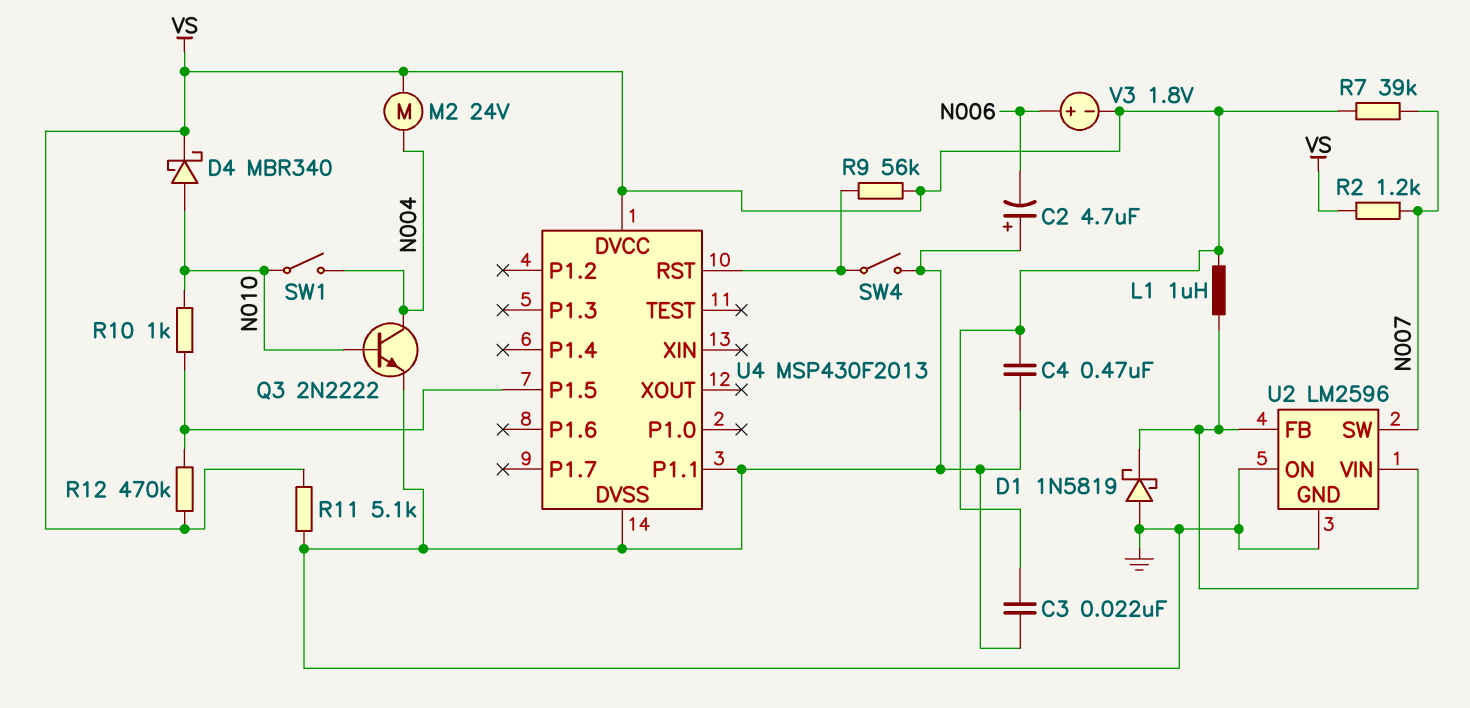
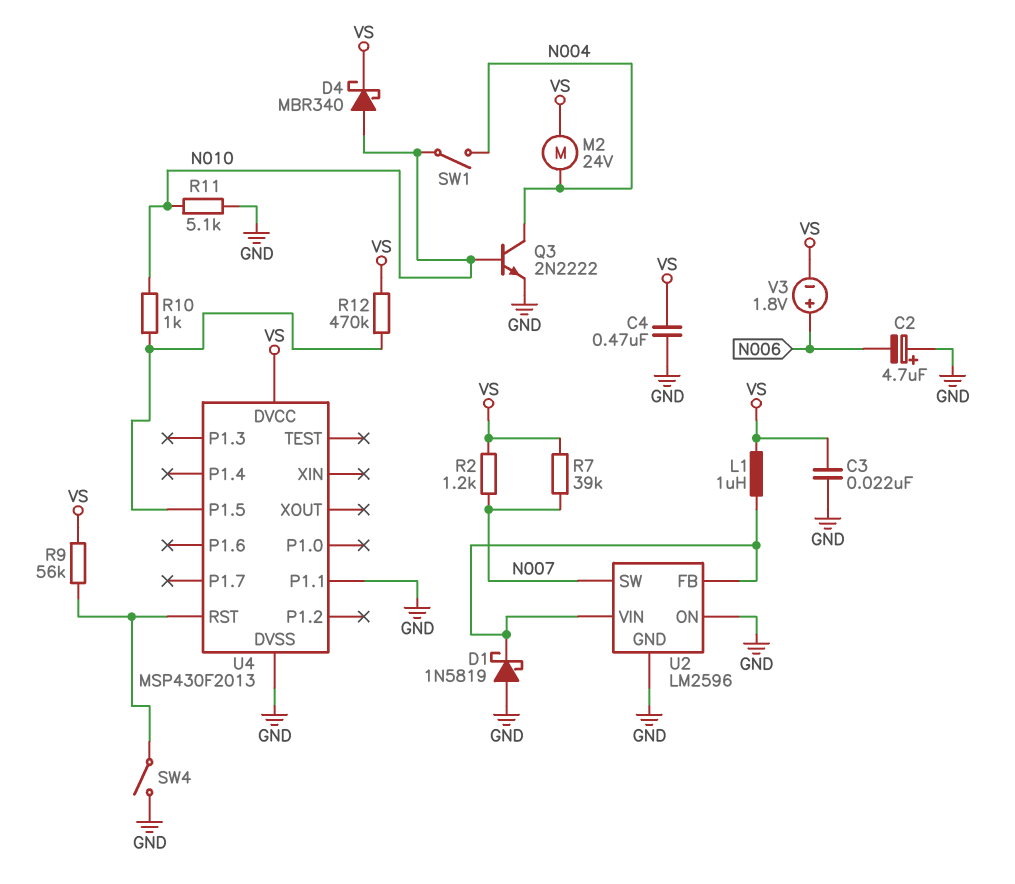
R11: 5.1k (GND, VS) -> 5.1k (GND, N010)

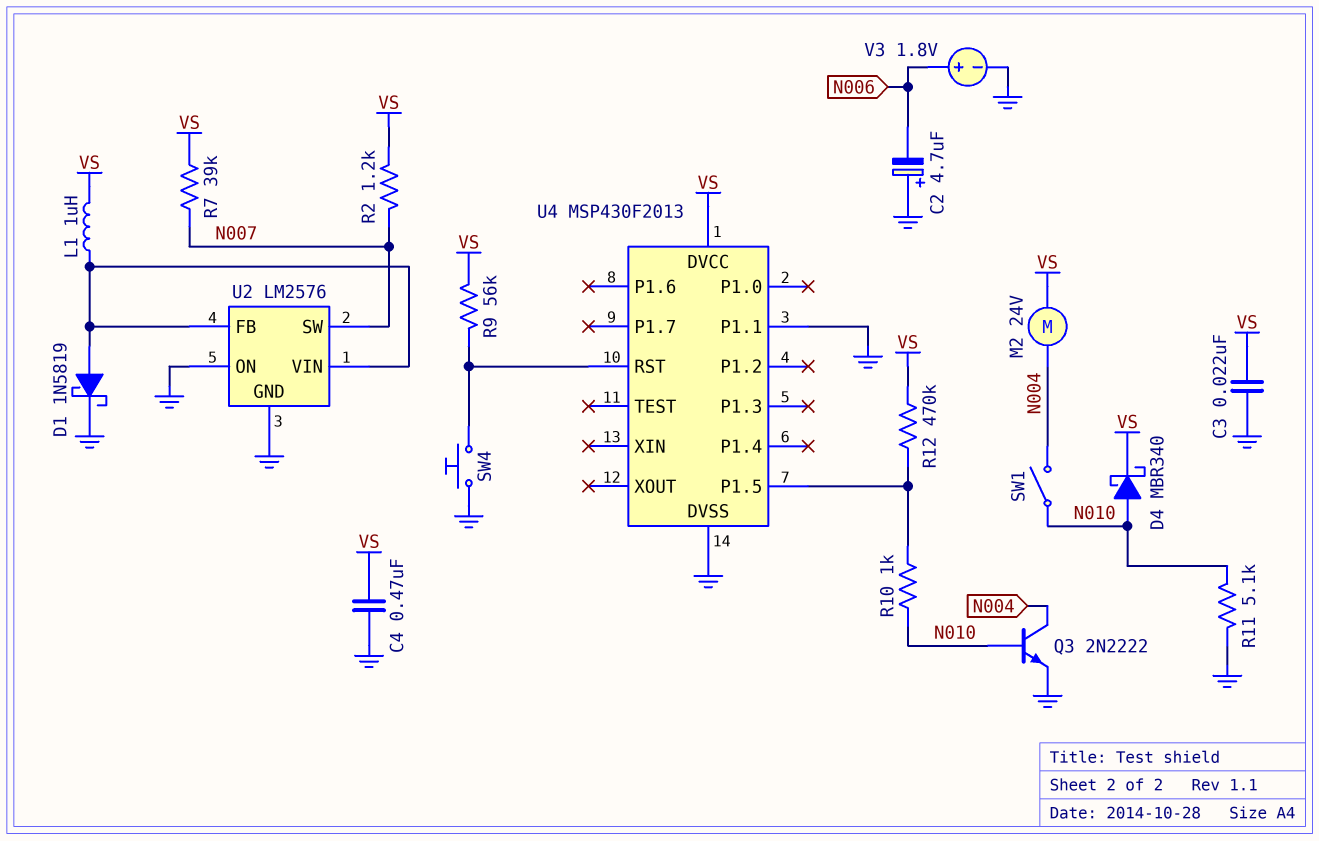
D1: schottky 1N5819 (A GND, K U2/FB) -> schottky 1N5819 (A U2/FB, K GND)
SW4: switch (GND, U4/RST) -> button (GND, U4/RST)
U2: LM2596 -> LM2576
V3: 1.8V (plus N006, minus VS) -> 1.8V (plus N006, minus GND)

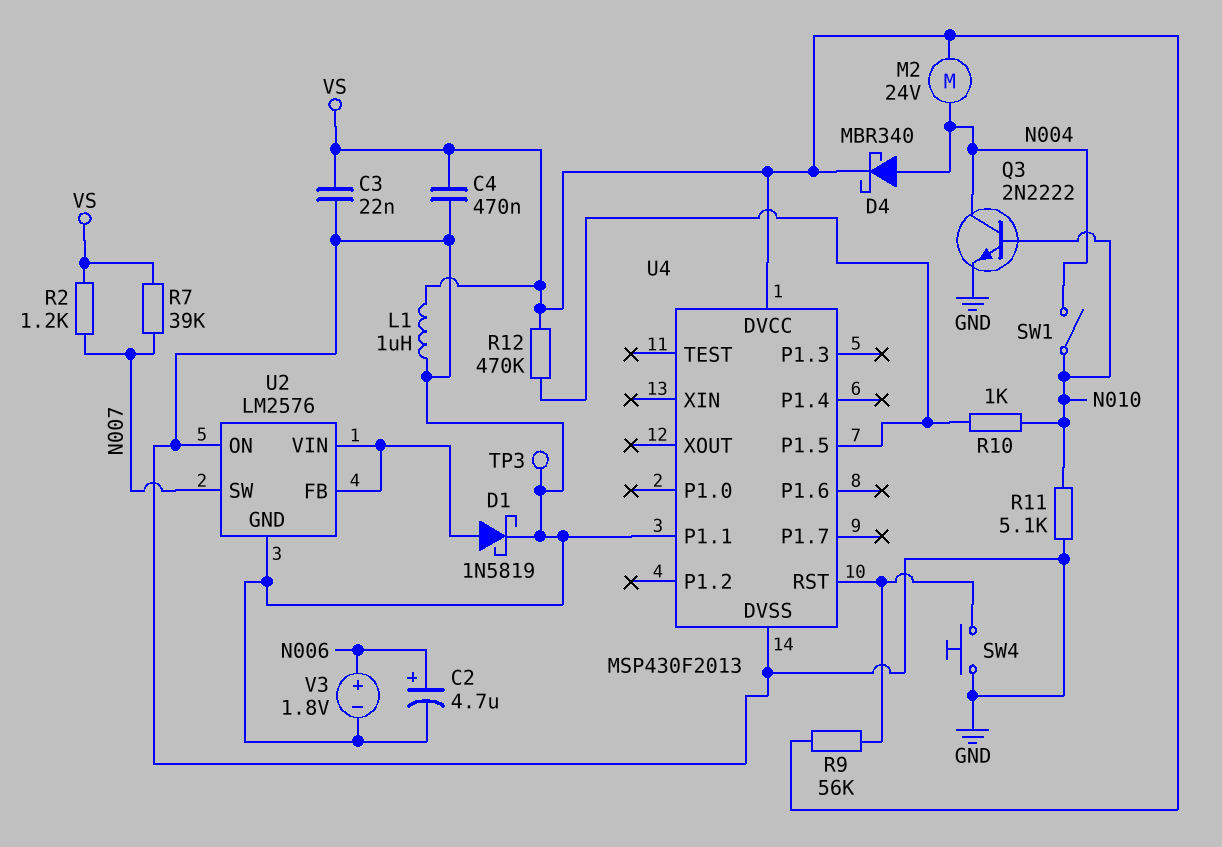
C2: 4.7uF (plus GND, minus N006) -> 4.7uF (plus N006, minus GND)
D4: schottky MBR340 (A N010, K VS) -> schottky MBR340 (A N004, K VS)
L1: 1uH (U2/FB, VS) -> 1uH (GND, VS)
TP3: none -> test point (GND)

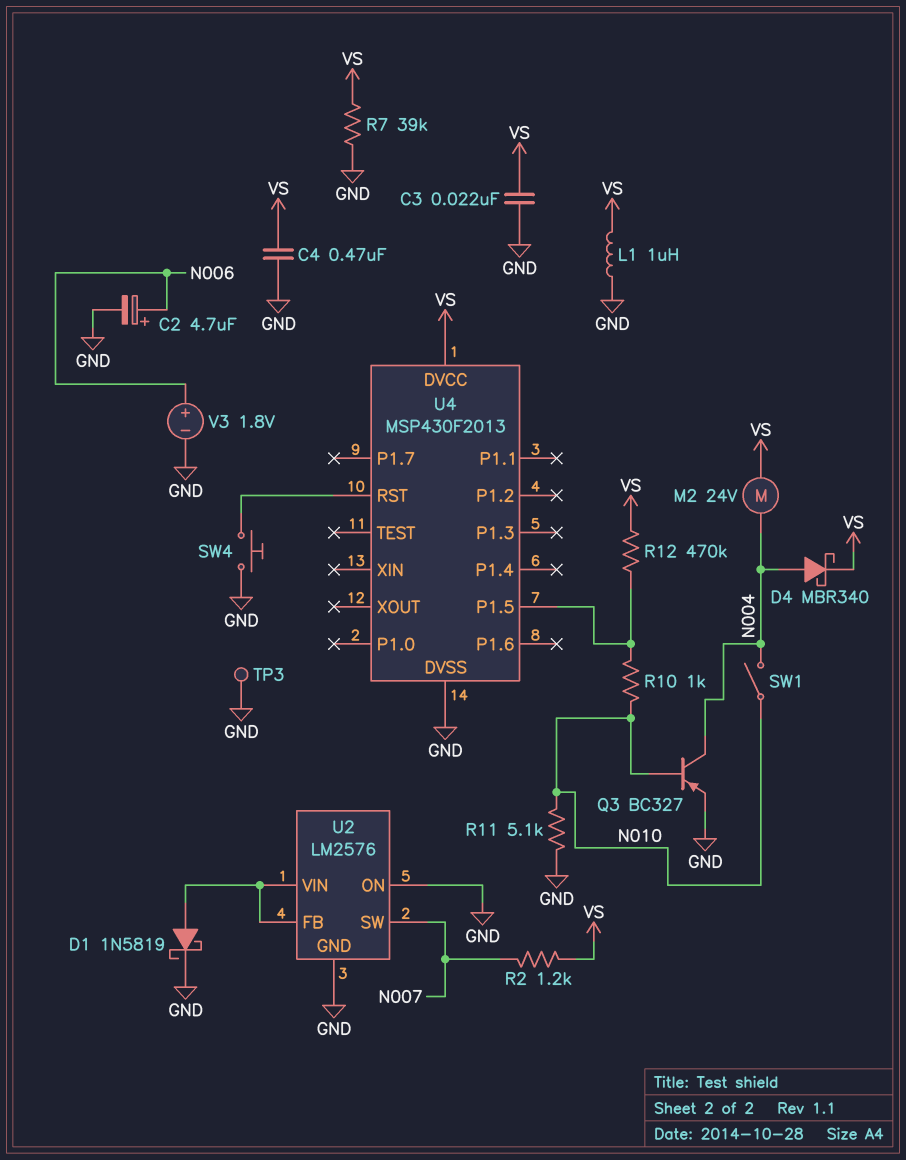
Q3: NPN 2N2222 (B N010, C N004, E GND) -> PNP BC327 (B N010, C N004, E GND)
R7: 39k (N007, VS) -> 39k (GND, VS)
R9: 56k (U4/RST, VS) -> none
U4 pin P1.1: GND -> none

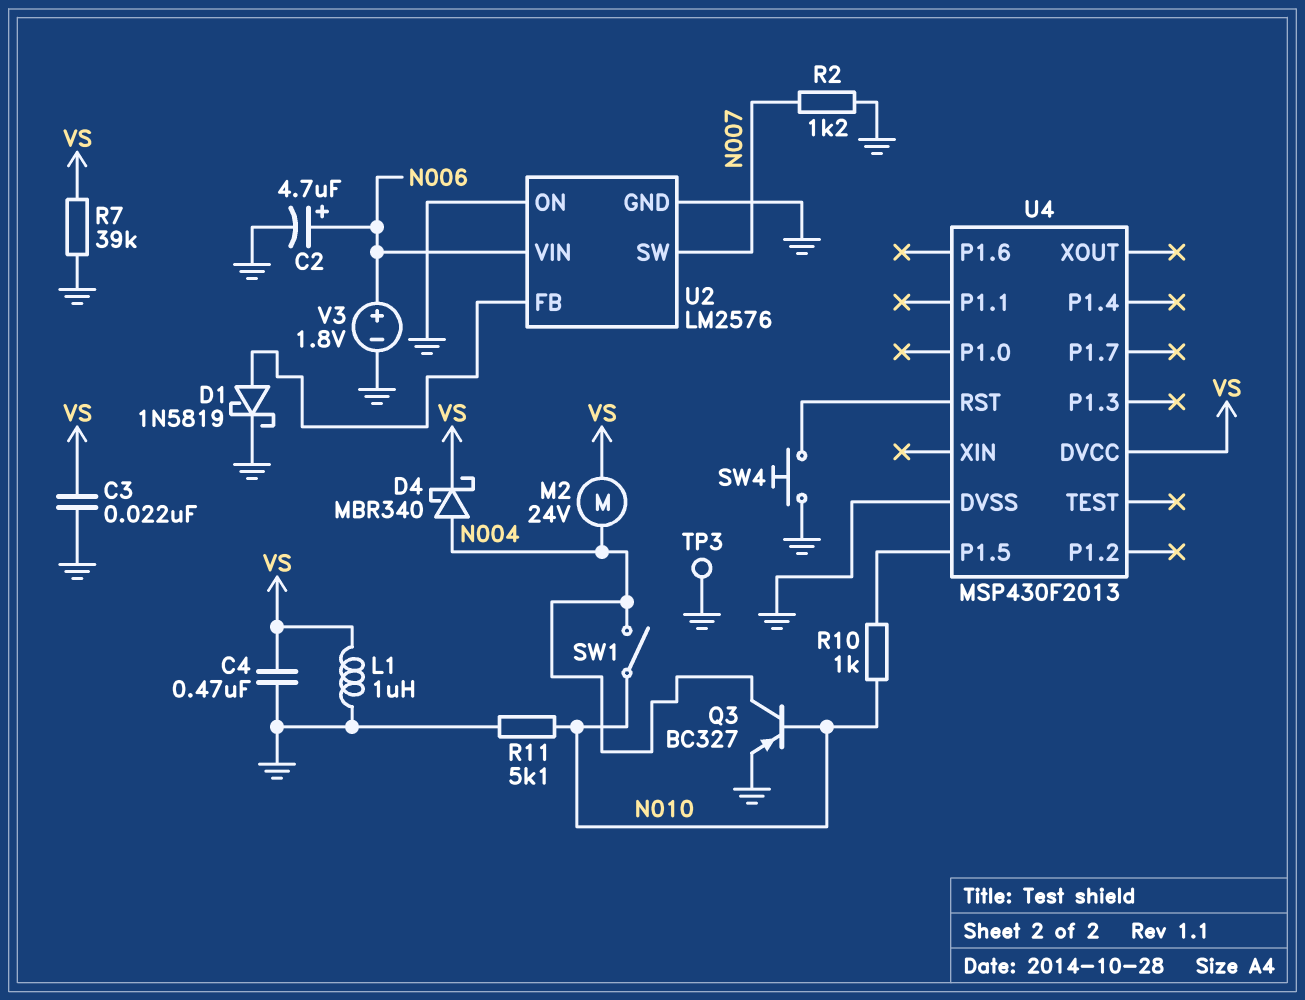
R2: 1.2k (N007, VS) -> 1.2k (GND, N007)
R12: 470k (U4/P1.5, VS) -> none
U2 pin VIN: U2/FB -> N006

